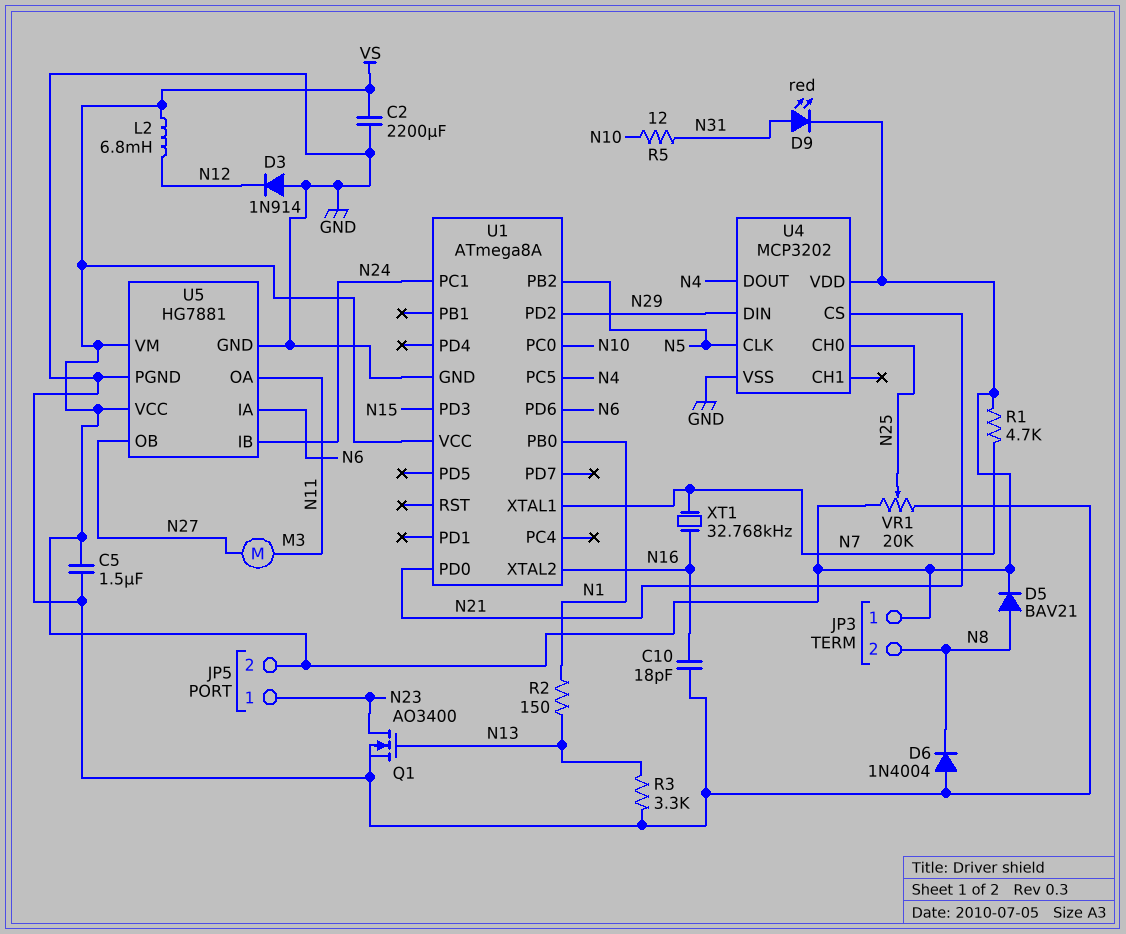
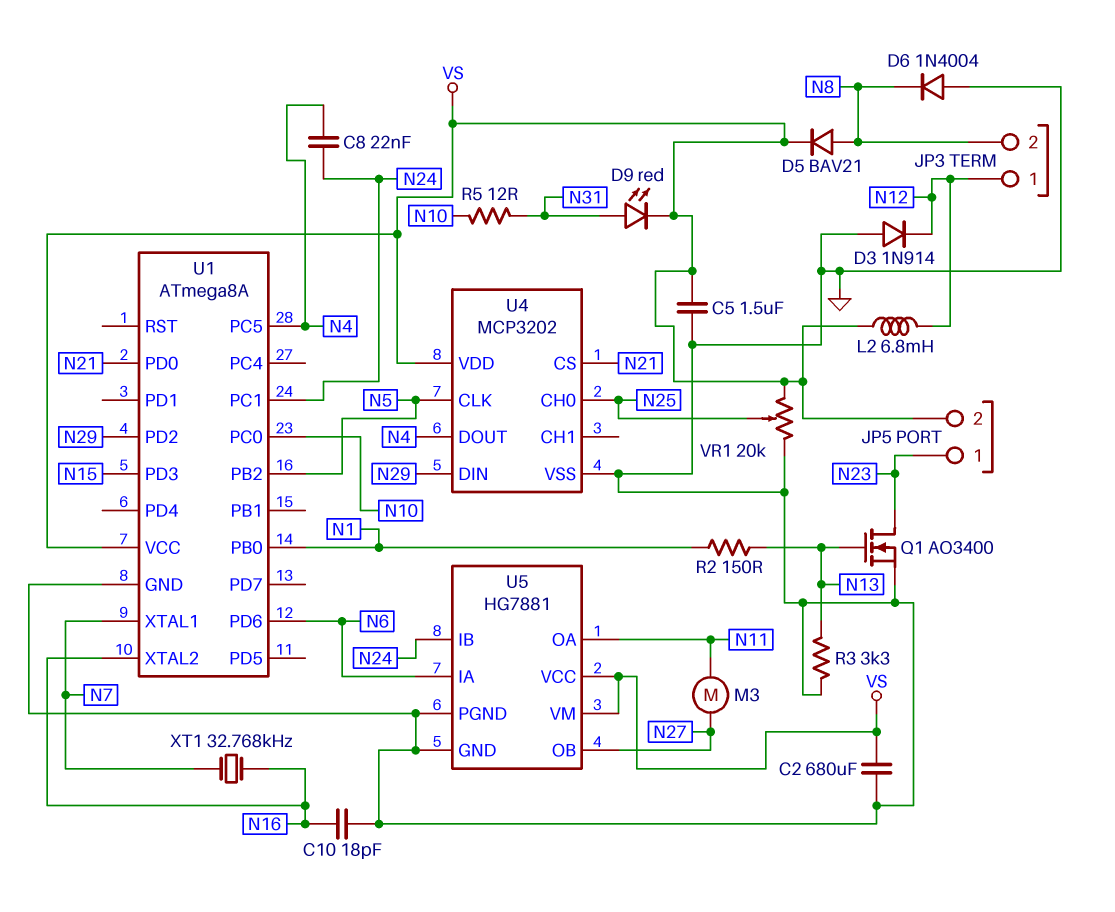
C2: 2200uF (GND, VS) -> 680uF (GND, VS)
C8: none -> 22nF (N4, N24)
JP3 pin 1: VS -> N12
R1: 4.7k (N7, VS) -> none

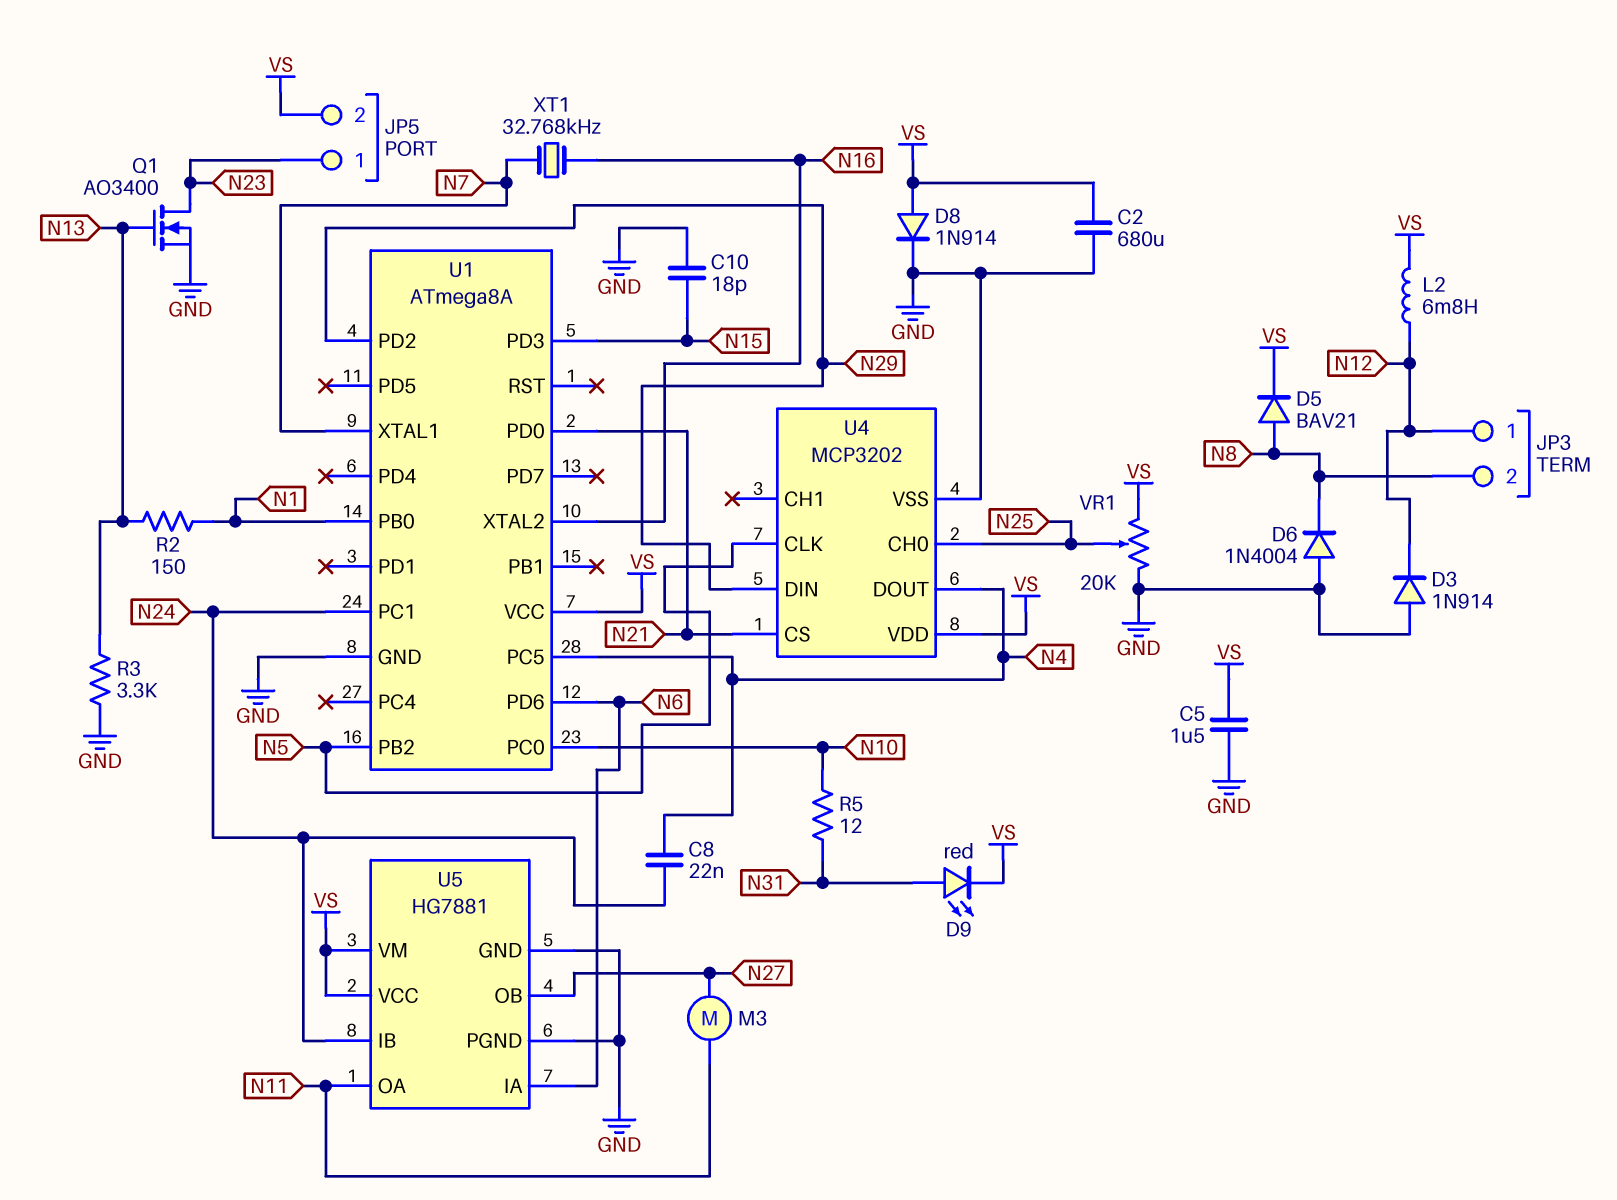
C10: 18pF (GND, N16) -> 18pF (GND, N15)
D8: none -> diode 1N914 (A VS, K GND)

